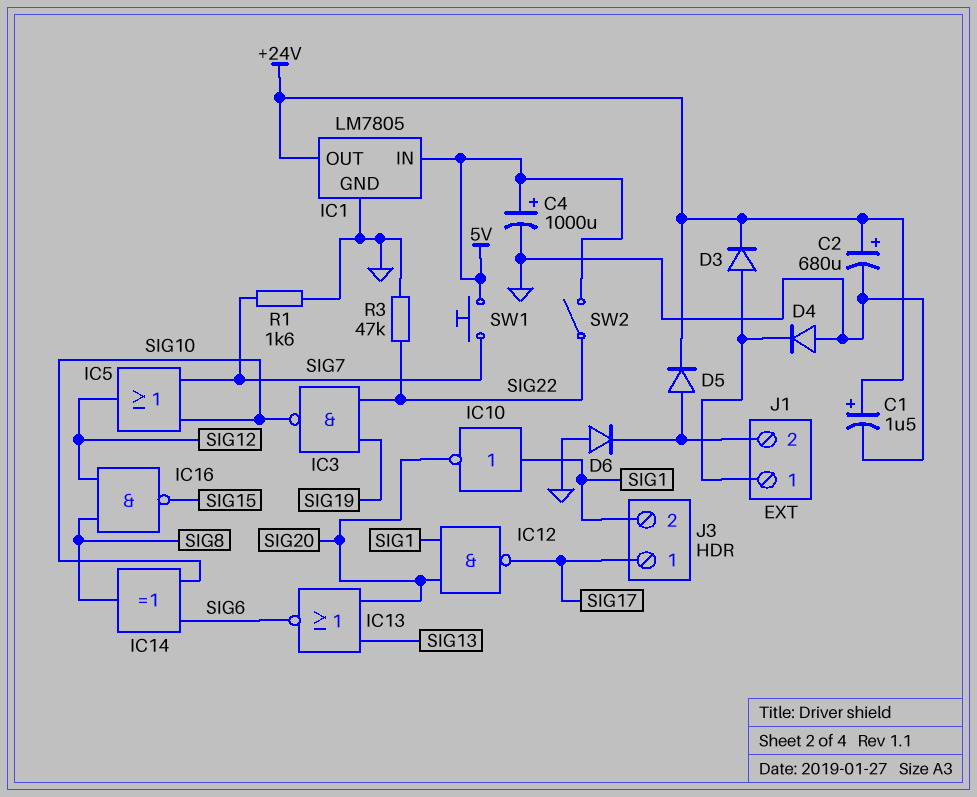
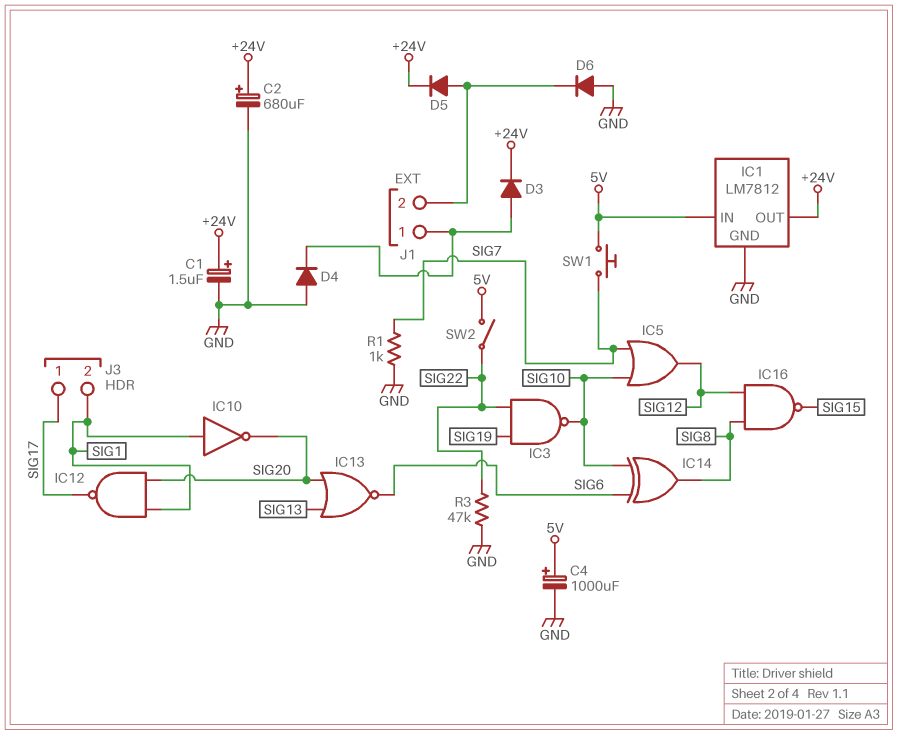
IC1: LM7805 -> LM7812
R1: 1.6k (GND, SIG7) -> 1k (GND, SIG7)

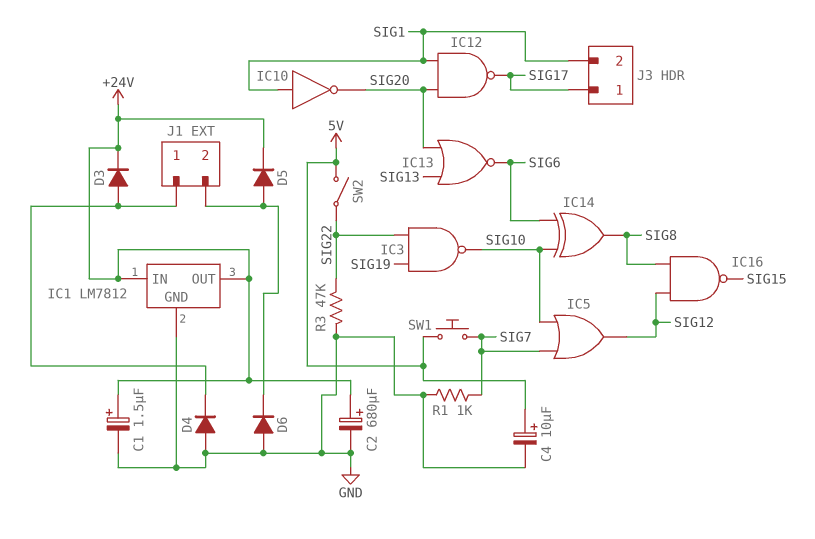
C4: 1000uF (plus 5V, minus GND) -> 10uF (plus 5V, minus GND)
IC1 pin IN: 5V -> +24V

